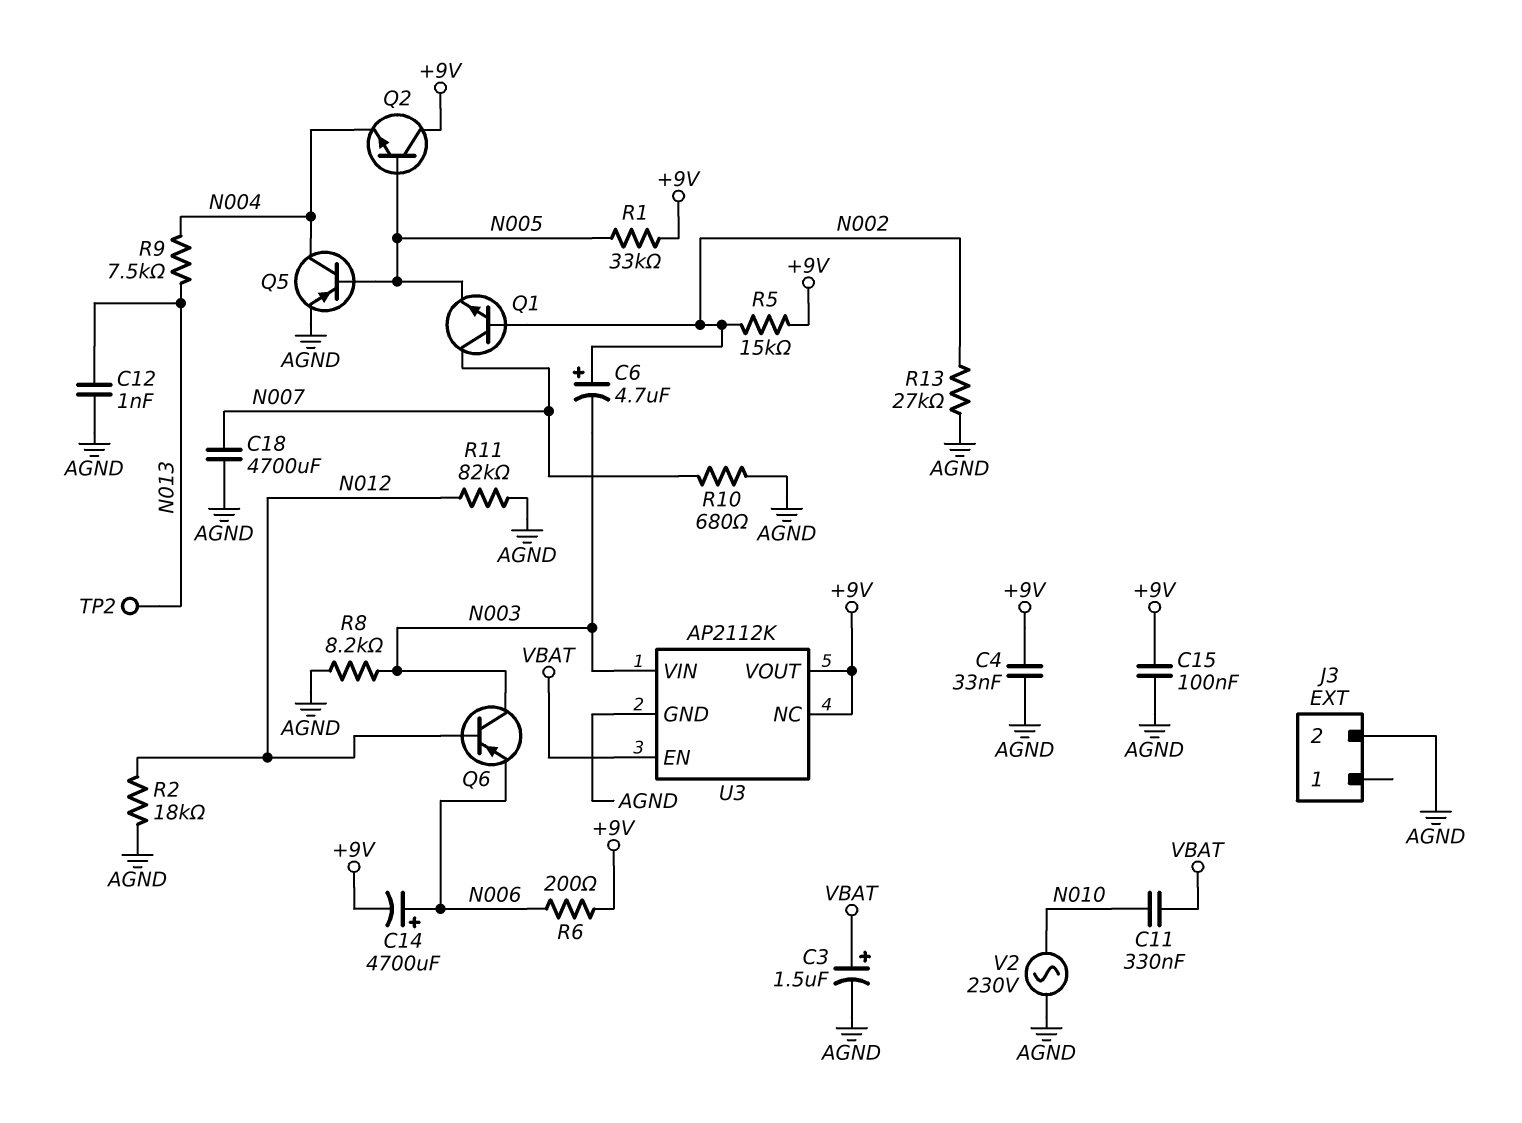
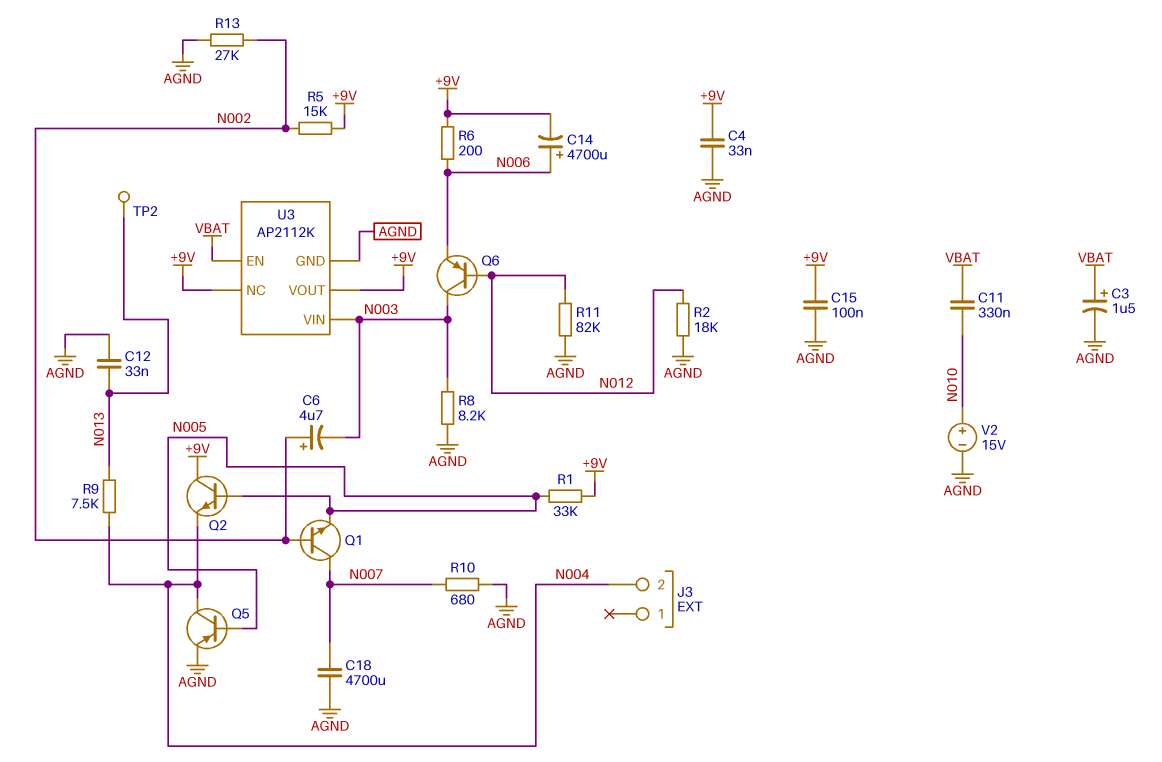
C12: 1nF (AGND, N013) -> 33nF (AGND, N013)
J3 pin 2: AGND -> N004
V2: AC 230V (AGND, N010) -> 15V (plus N010, minus AGND)

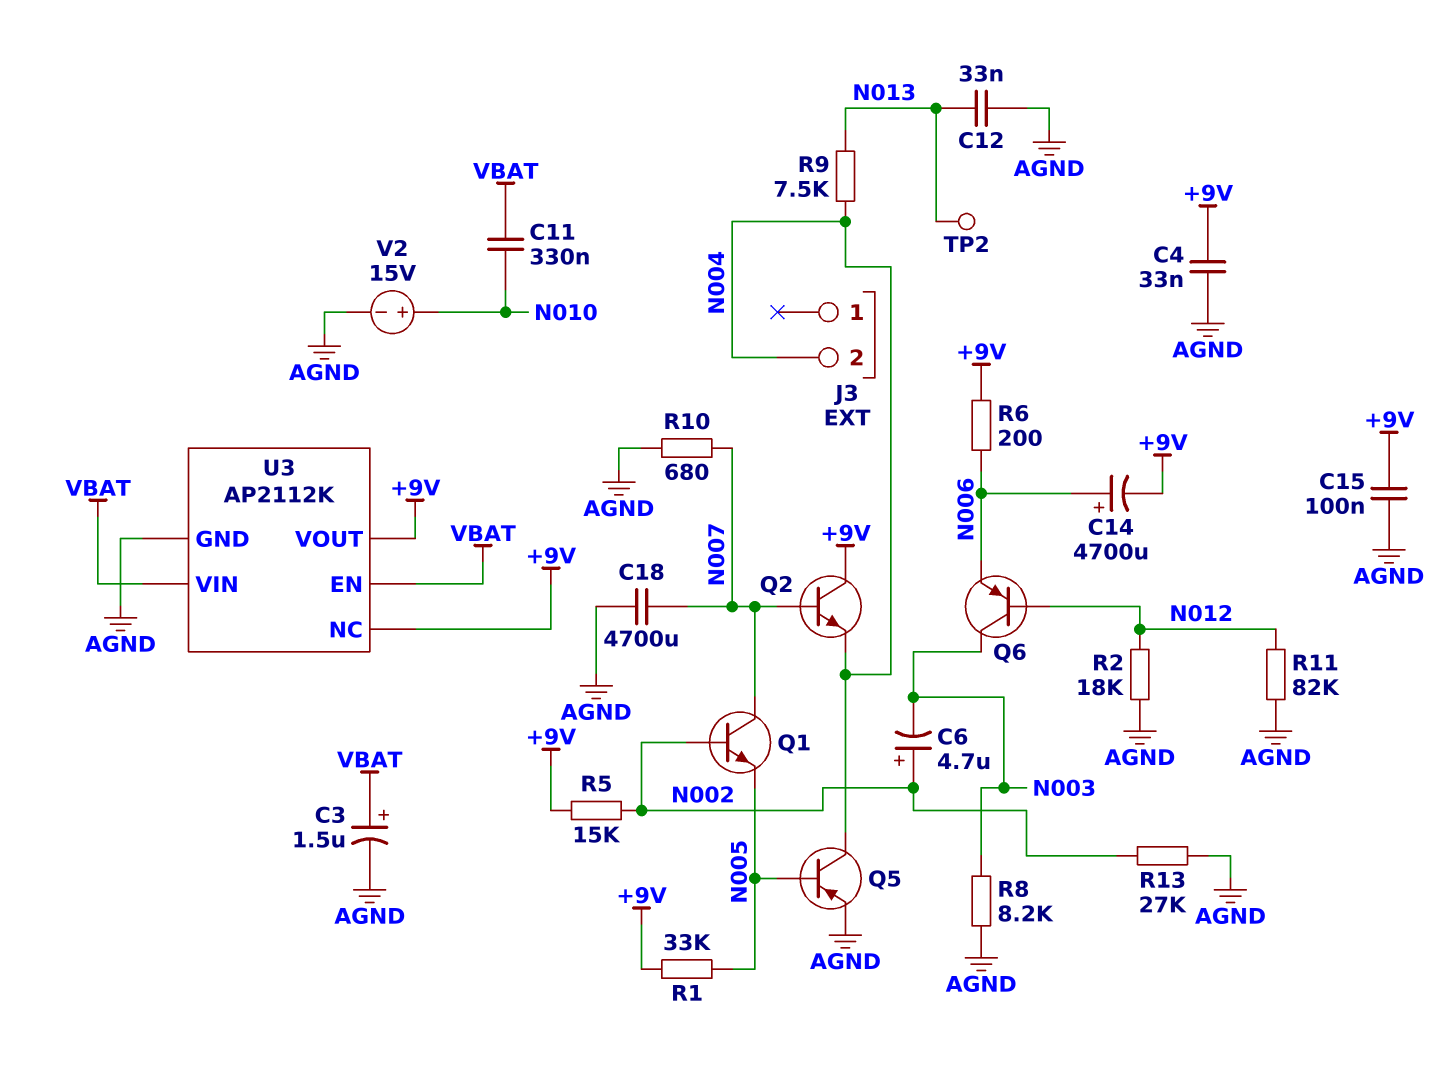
Q2: NPN (B N005, C +9V, E N004) -> NPN (B N007, C +9V, E N004)
U3 pin VIN: N003 -> VBAT

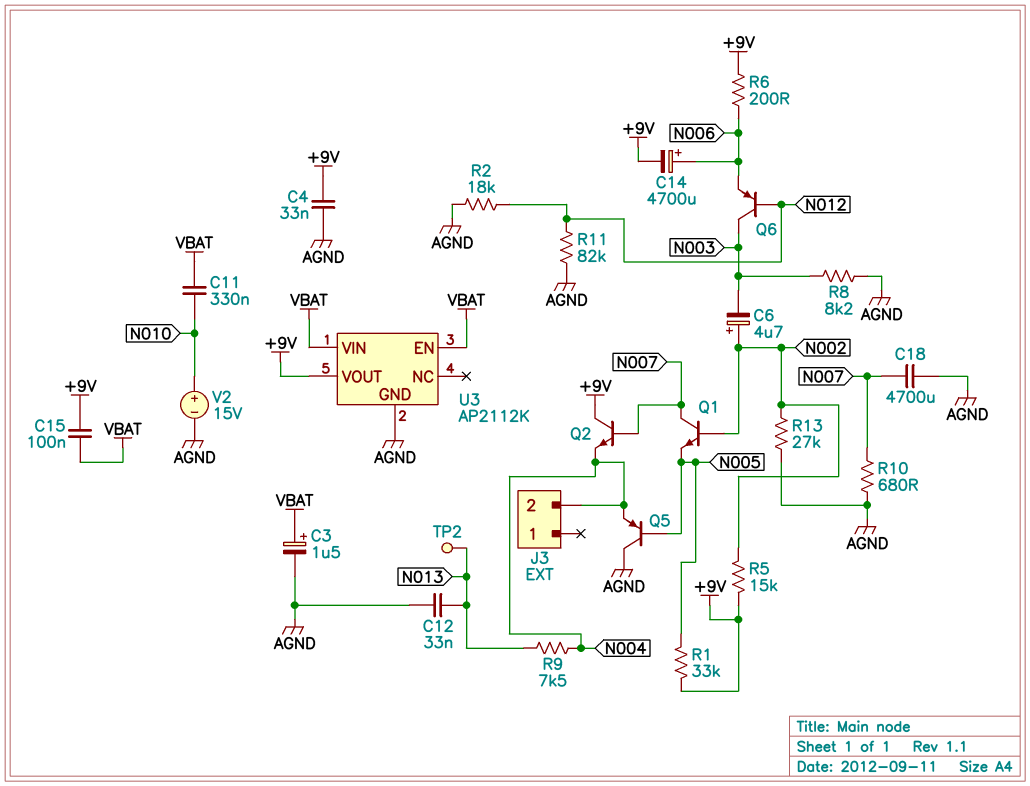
C15: 100nF (+9V, AGND) -> 100nF (+9V, VBAT)
Q5: PNP (B N005, C N004, E AGND) -> PNP (B N005, C AGND, E N004)
U3 pin NC: +9V -> none

